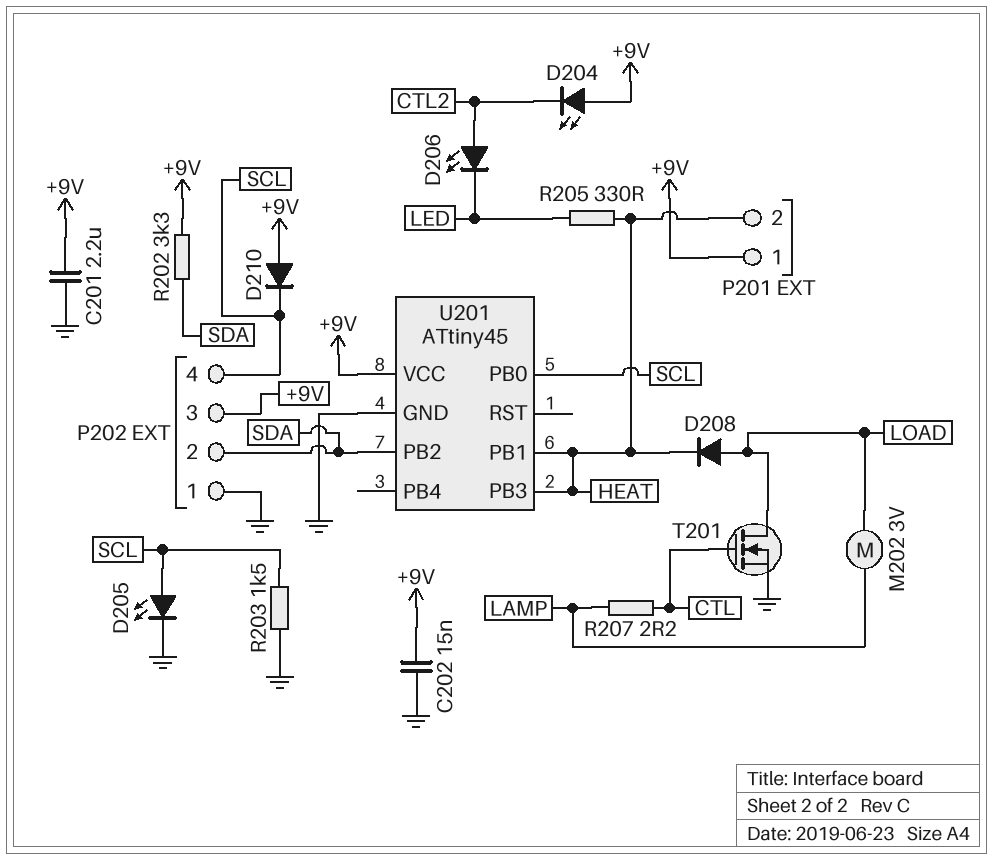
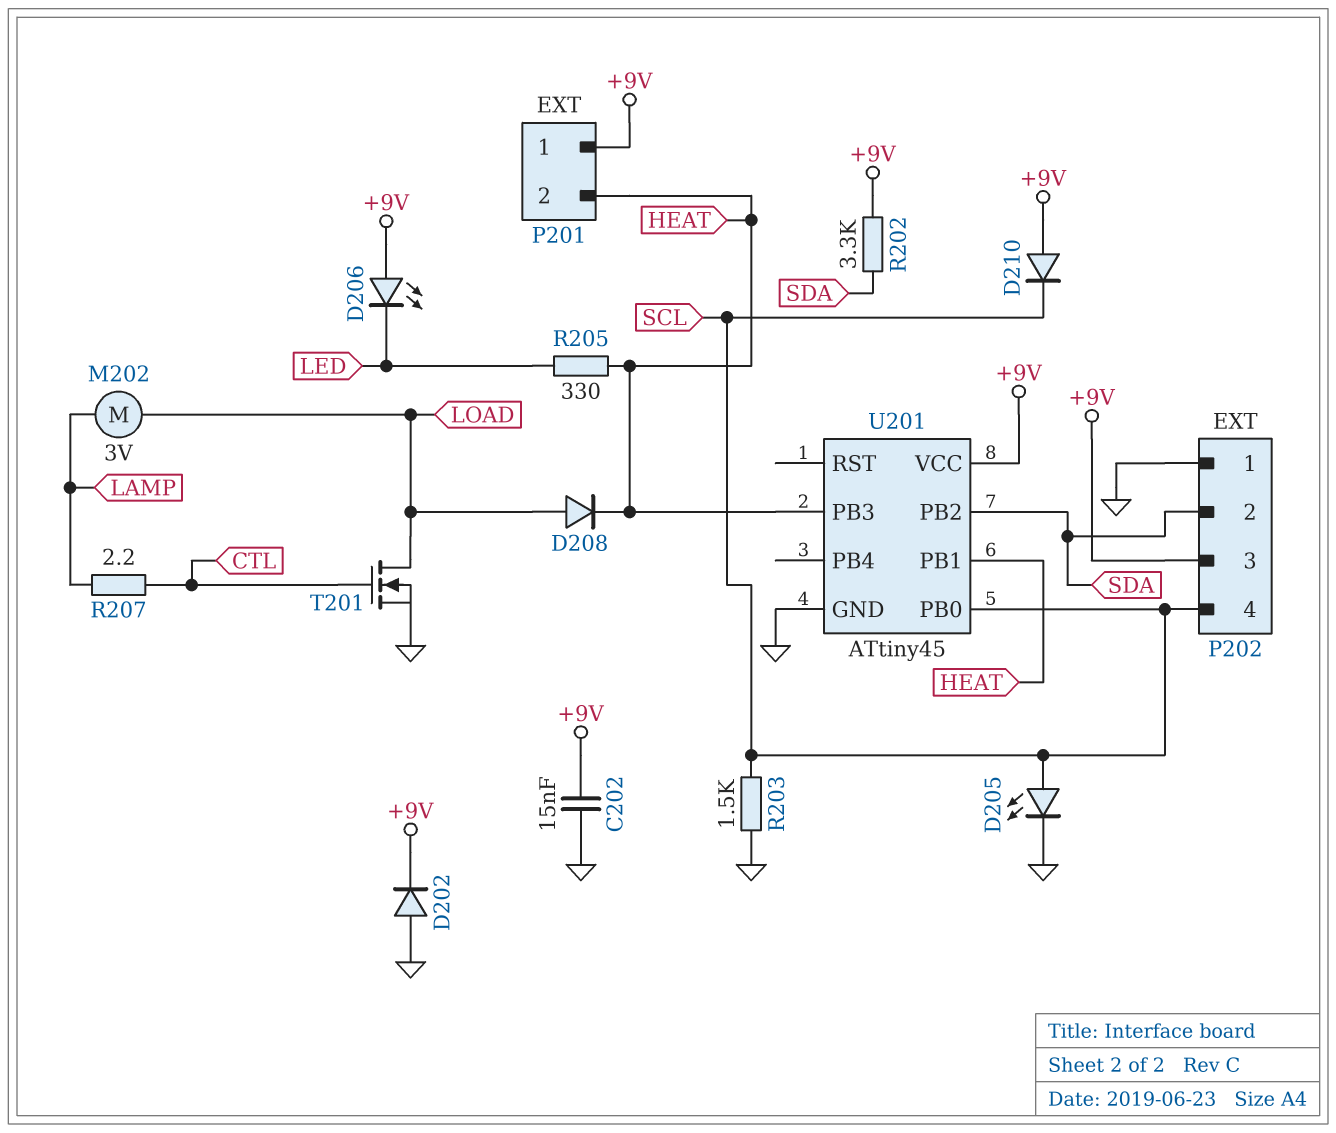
C201: 2.2uF (+9V, GND) -> none
D202: none -> diode (A GND, K +9V)
D204: LED (A +9V, K CTL2) -> none
D206: LED (A CTL2, K LED) -> LED (A +9V, K LED)

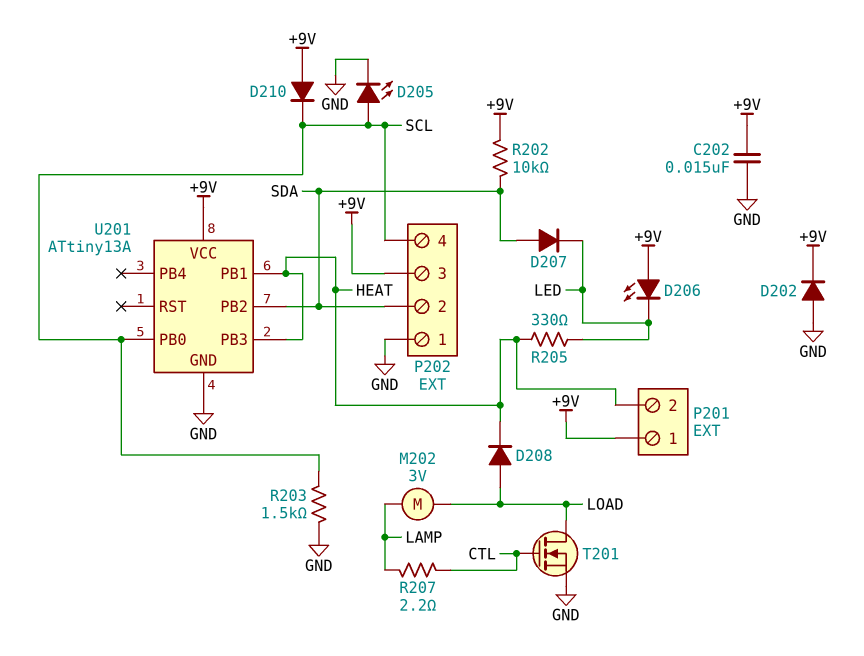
D207: none -> diode (A SDA, K LED)
R202: 3.3k (+9V, SDA) -> 10k (+9V, SDA)
U201: ATtiny45 -> ATtiny13A

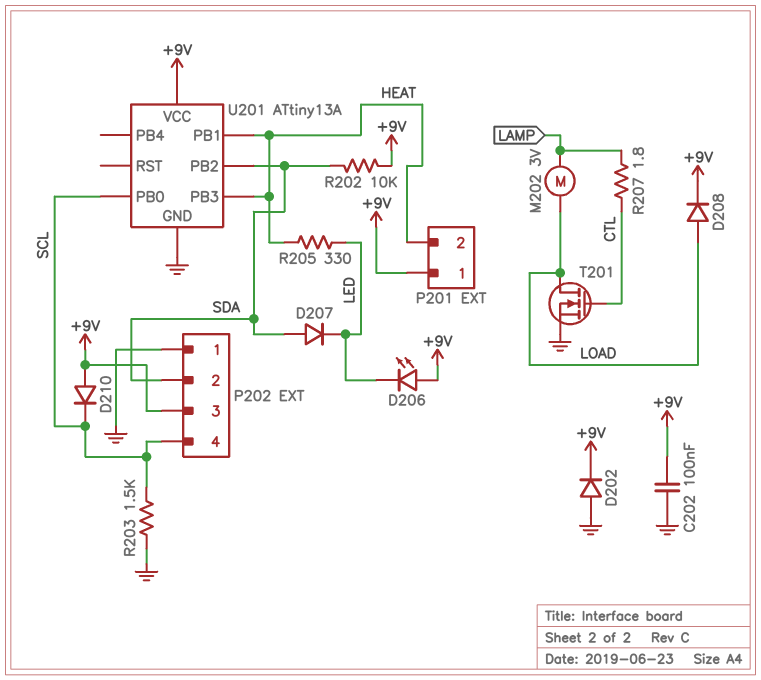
C202: 15nF (+9V, GND) -> 100nF (+9V, GND)
D205: LED (A SCL, K GND) -> none
D208: diode (A LOAD, K HEAT) -> diode (A LOAD, K +9V)
R207: 2.2 (CTL, LAMP) -> 1.8 (CTL, LAMP)

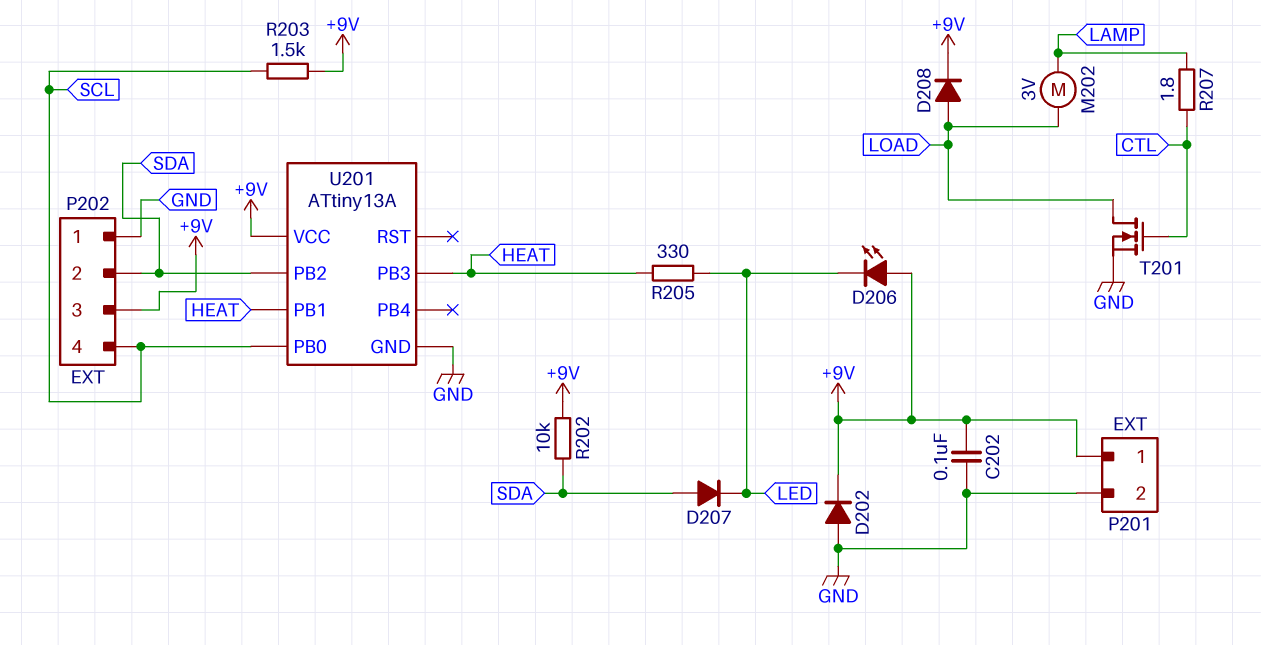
D210: diode (A +9V, K SCL) -> none
P201 pin 2: HEAT -> GND
R203: 1.5k (GND, SCL) -> 1.5k (+9V, SCL)

